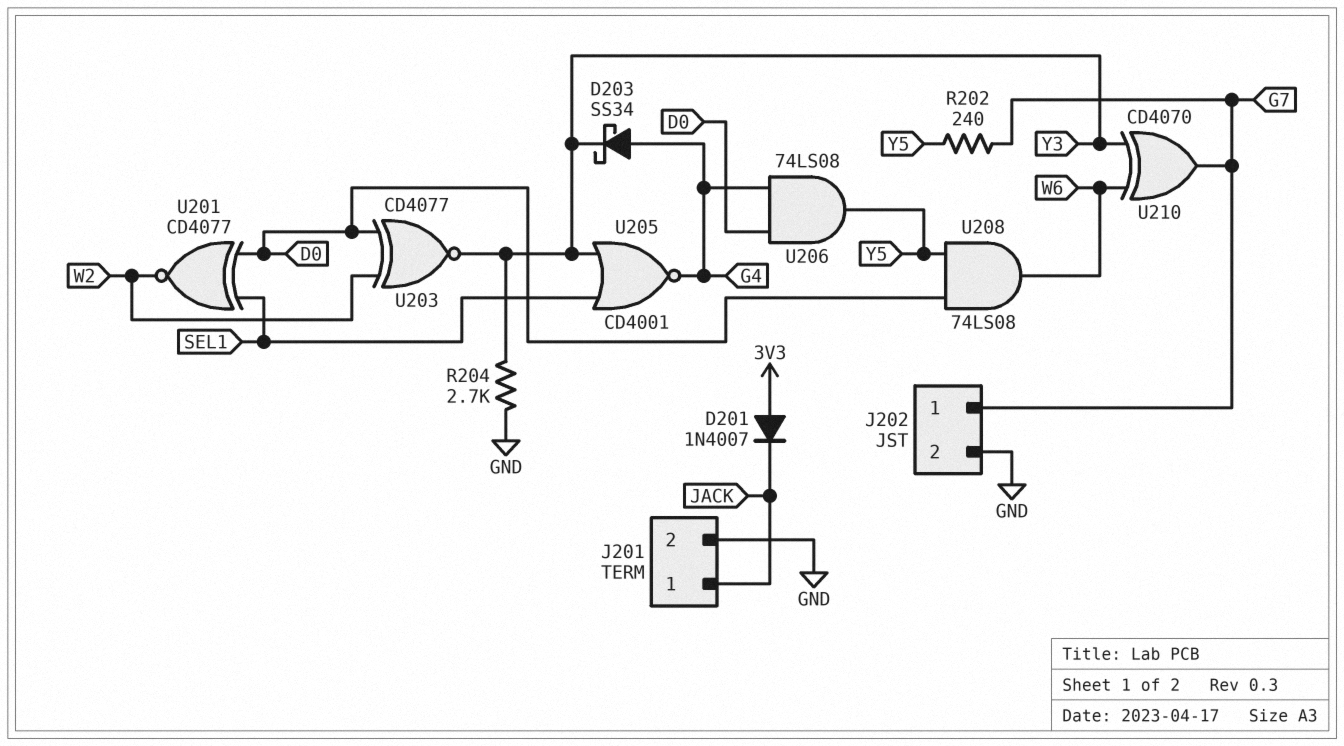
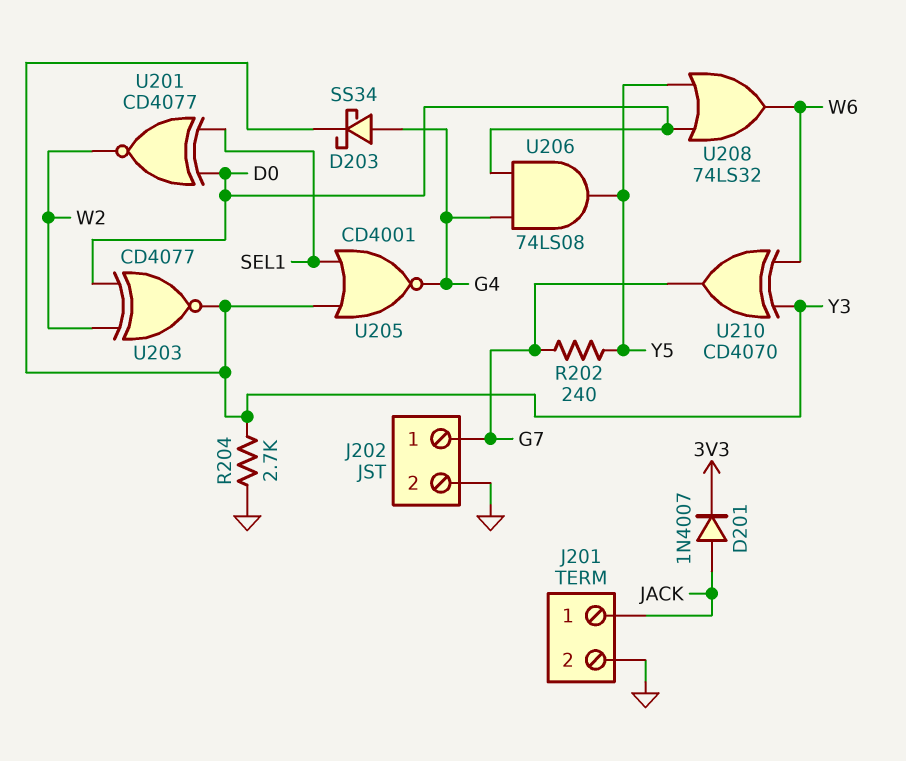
D201: diode 1N4007 (A 3V3, K JACK) -> diode 1N4007 (A JACK, K 3V3)
U208: AND 74LS08 (in D0, in Y5, out W6) -> OR 74LS32 (in D0, in Y5, out W6)

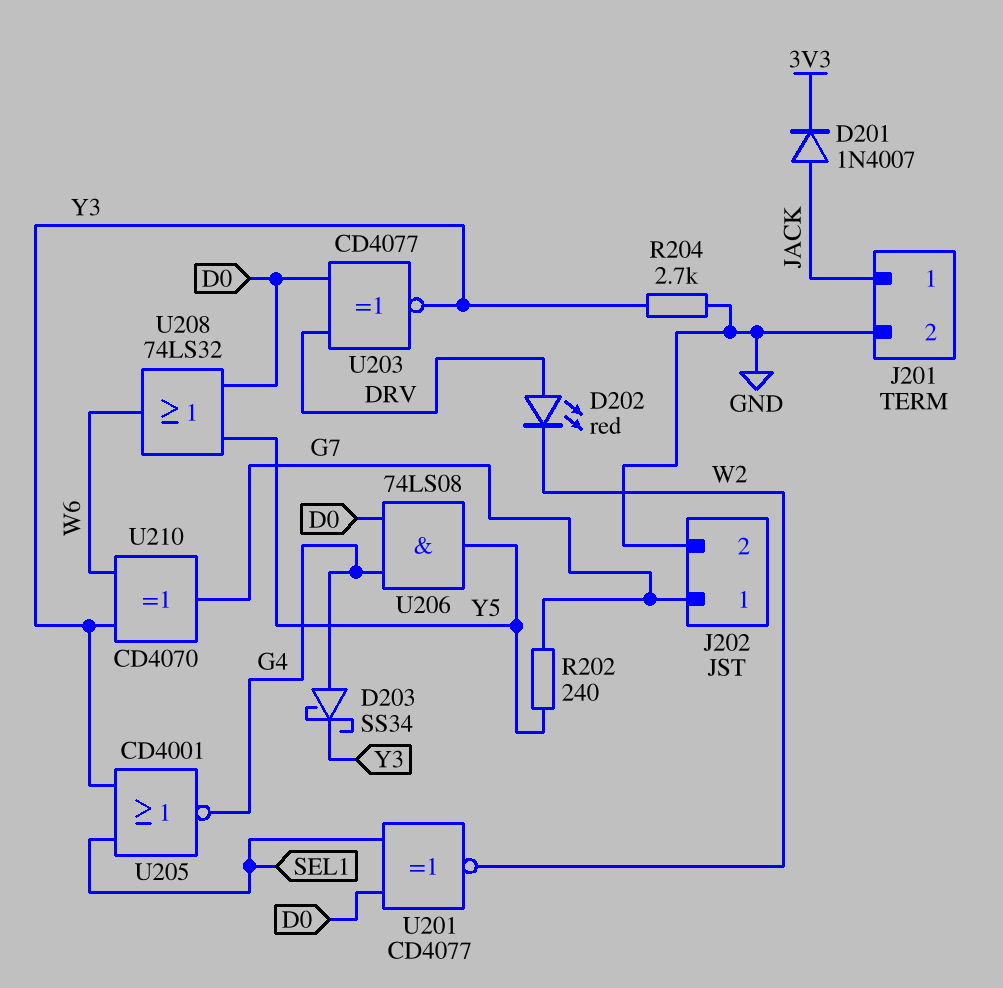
D202: none -> LED red (A DRV, K W2)
U203: XNOR CD4077 (in D0, in W2, out Y3) -> XNOR CD4077 (in D0, in DRV, out Y3)

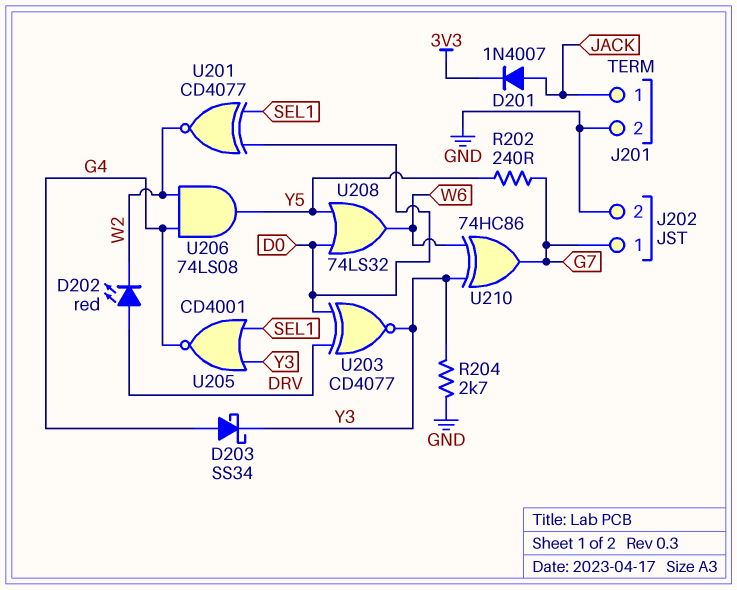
U206: AND 74LS08 (in D0, in G4, out Y5) -> AND 74LS08 (in G4, in W2, out Y5)
U210: XOR CD4070 (in W6, in Y3, out G7) -> XOR 74HC86 (in W6, in Y3, out G7)

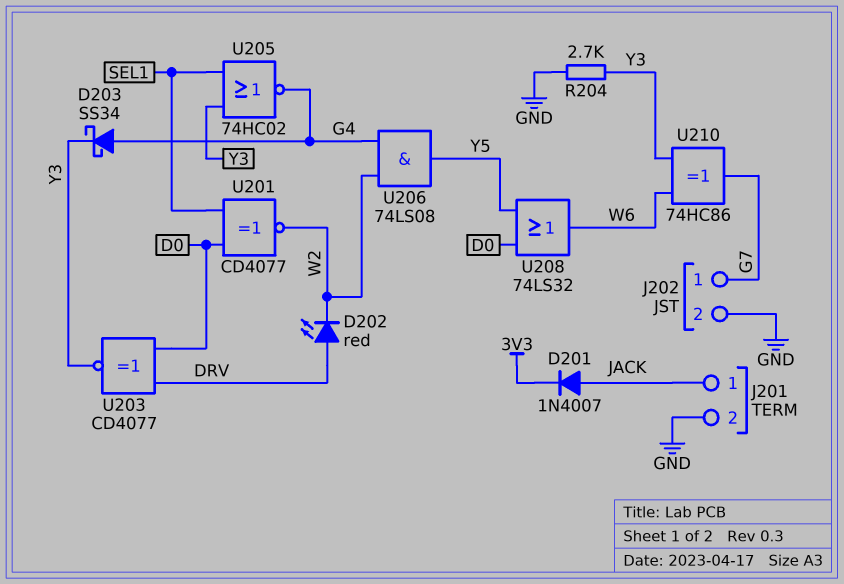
R202: 240 (G7, Y5) -> none
U205: NOR CD4001 (in SEL1, in Y3, out G4) -> NOR 74HC02 (in SEL1, in Y3, out G4)

